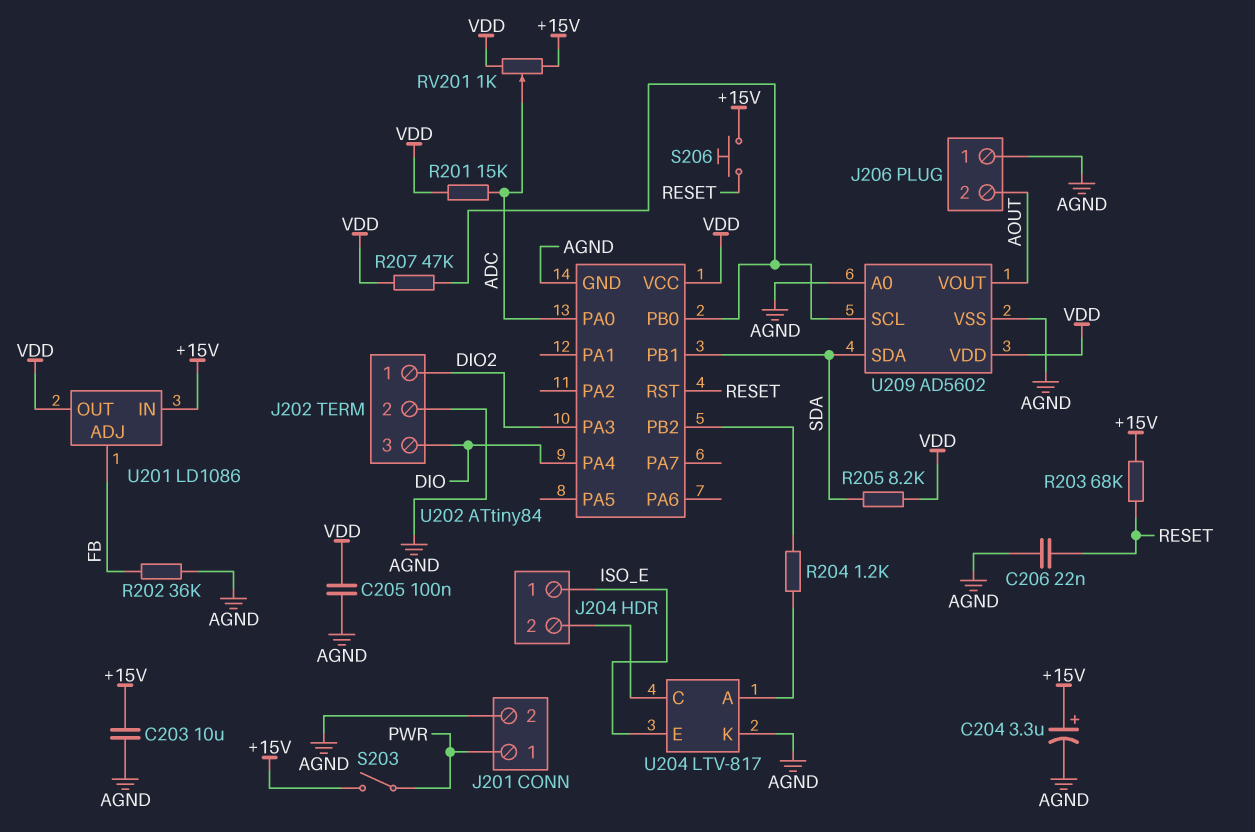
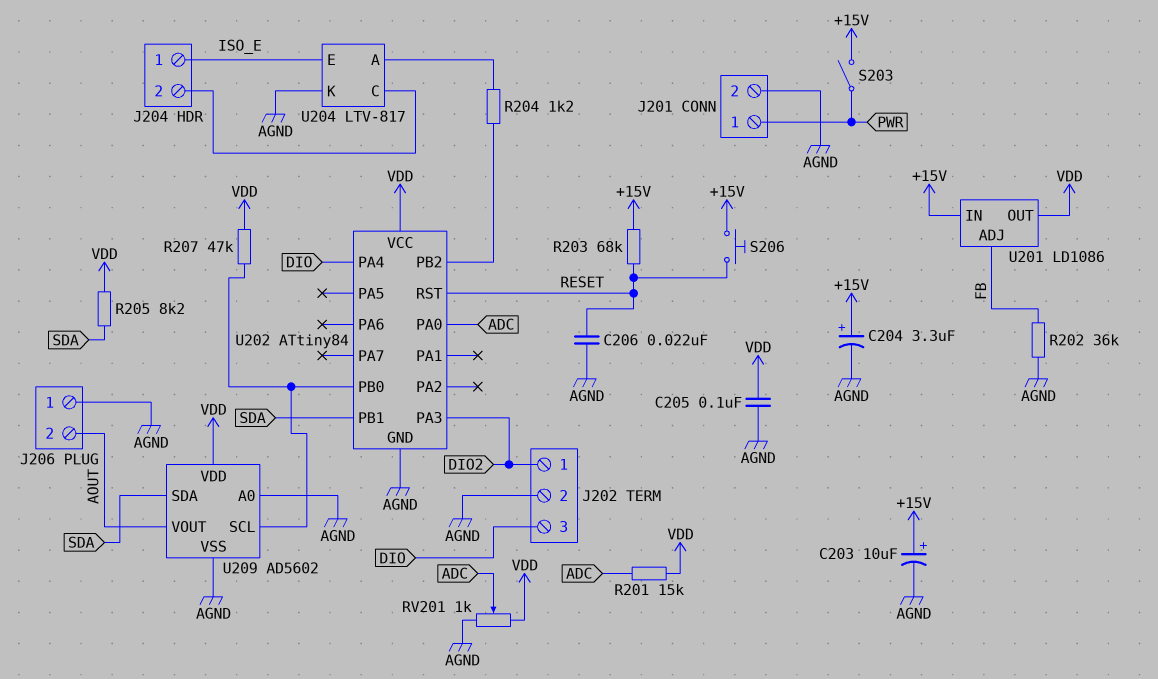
C203: 10uF (+15V, AGND) -> 10uF (plus +15V, minus AGND)
RV201: 1k (+15V, VDD, wiper ADC) -> 1k (AGND, VDD, wiper ADC)

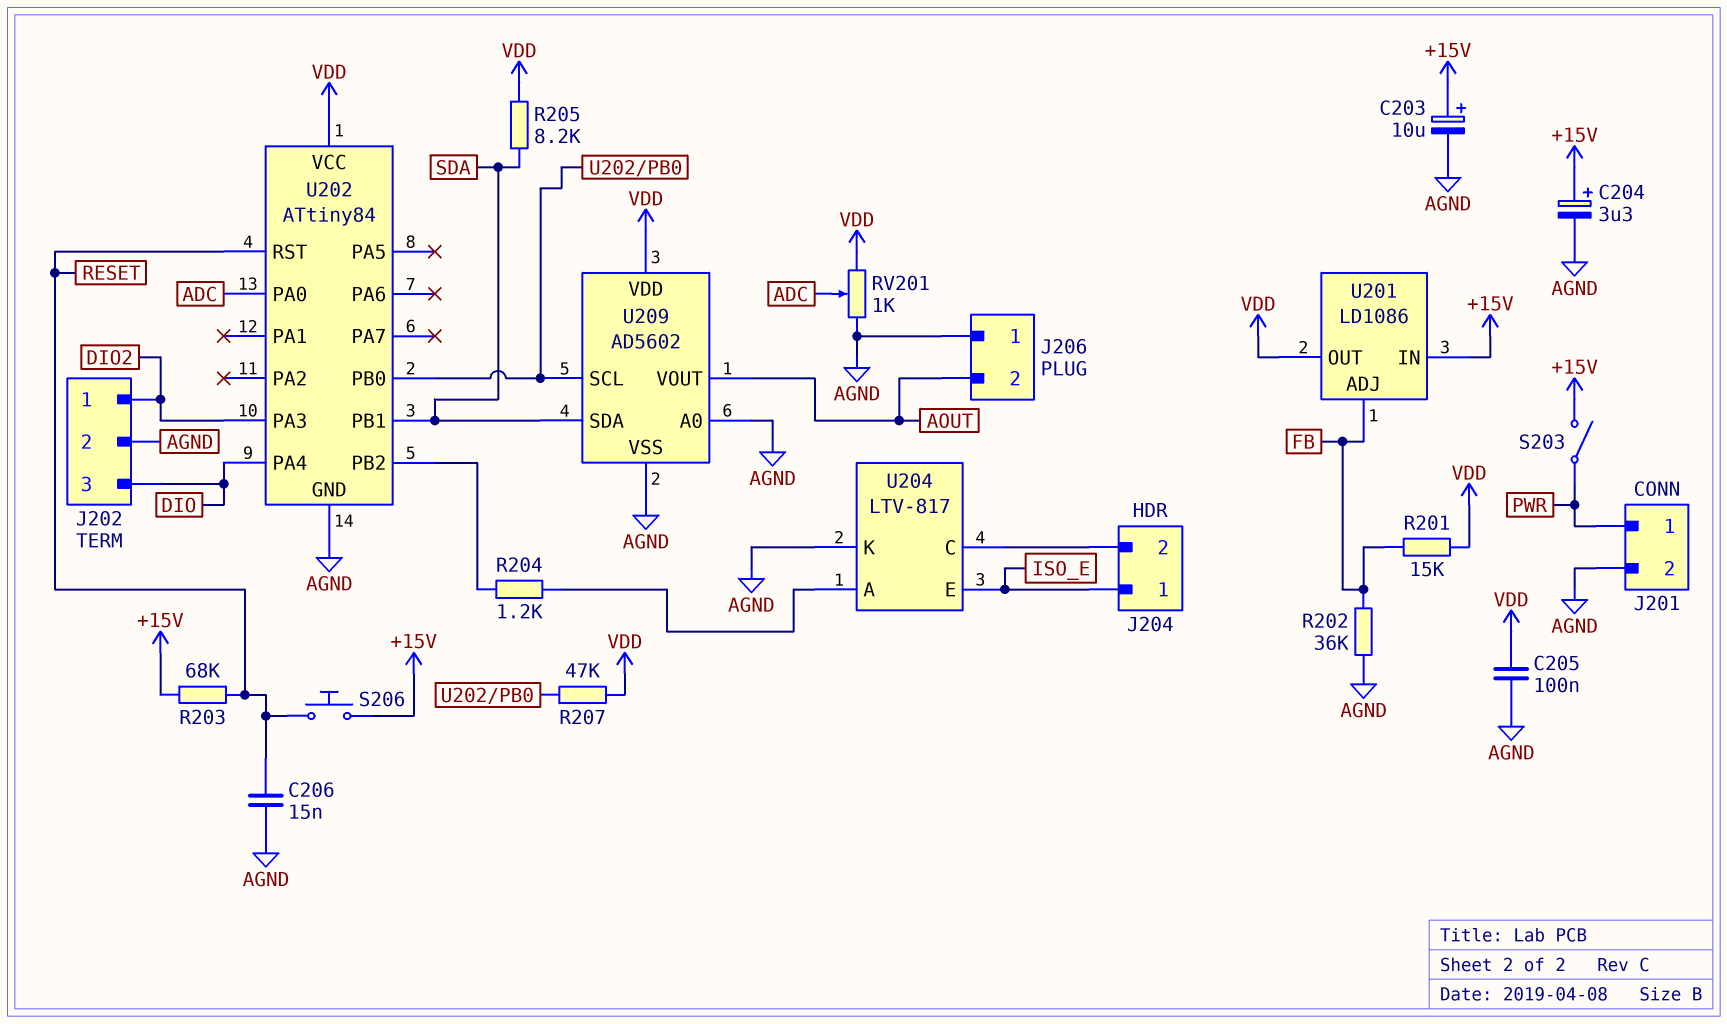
C206: 22nF (AGND, RESET) -> 15nF (AGND, RESET)
R201: 15k (ADC, VDD) -> 15k (FB, VDD)

